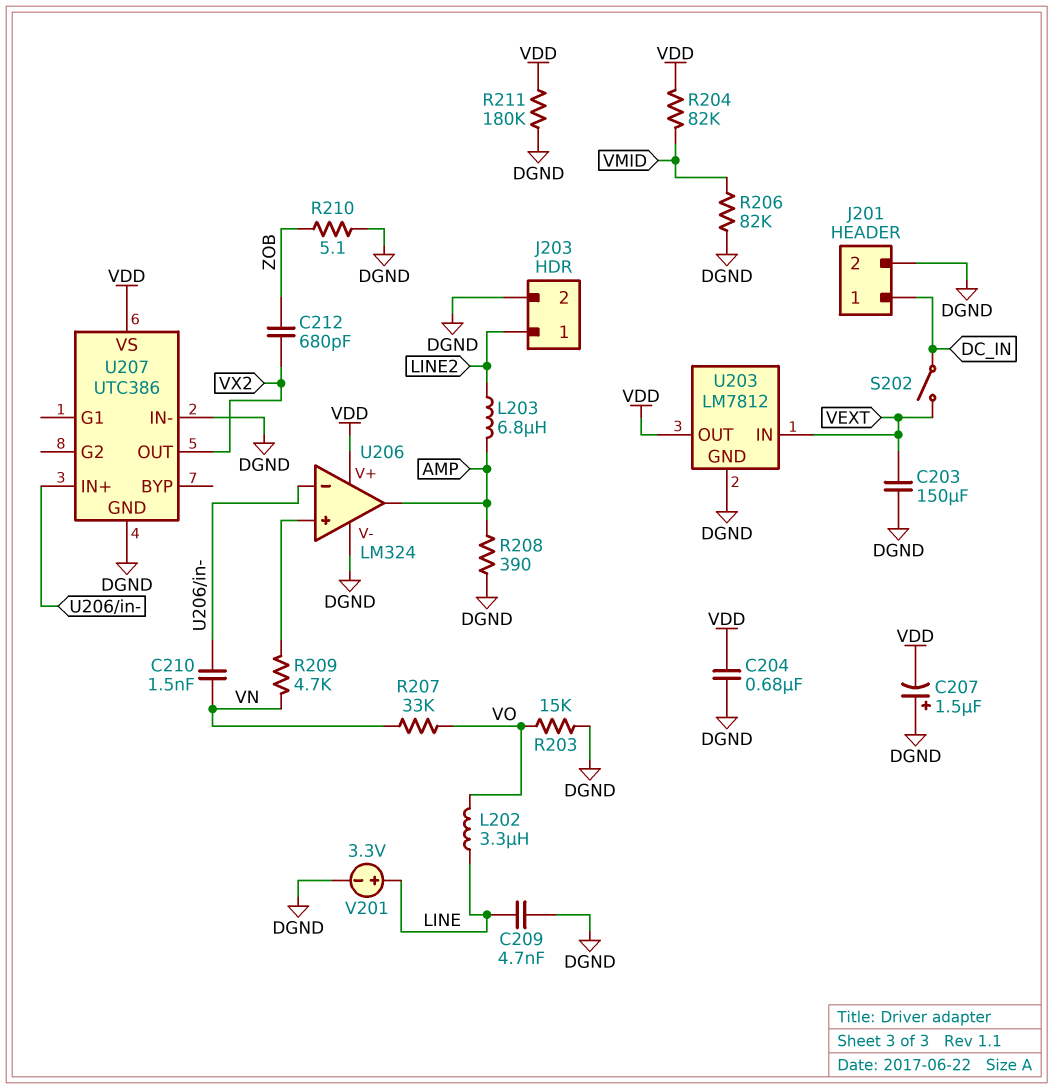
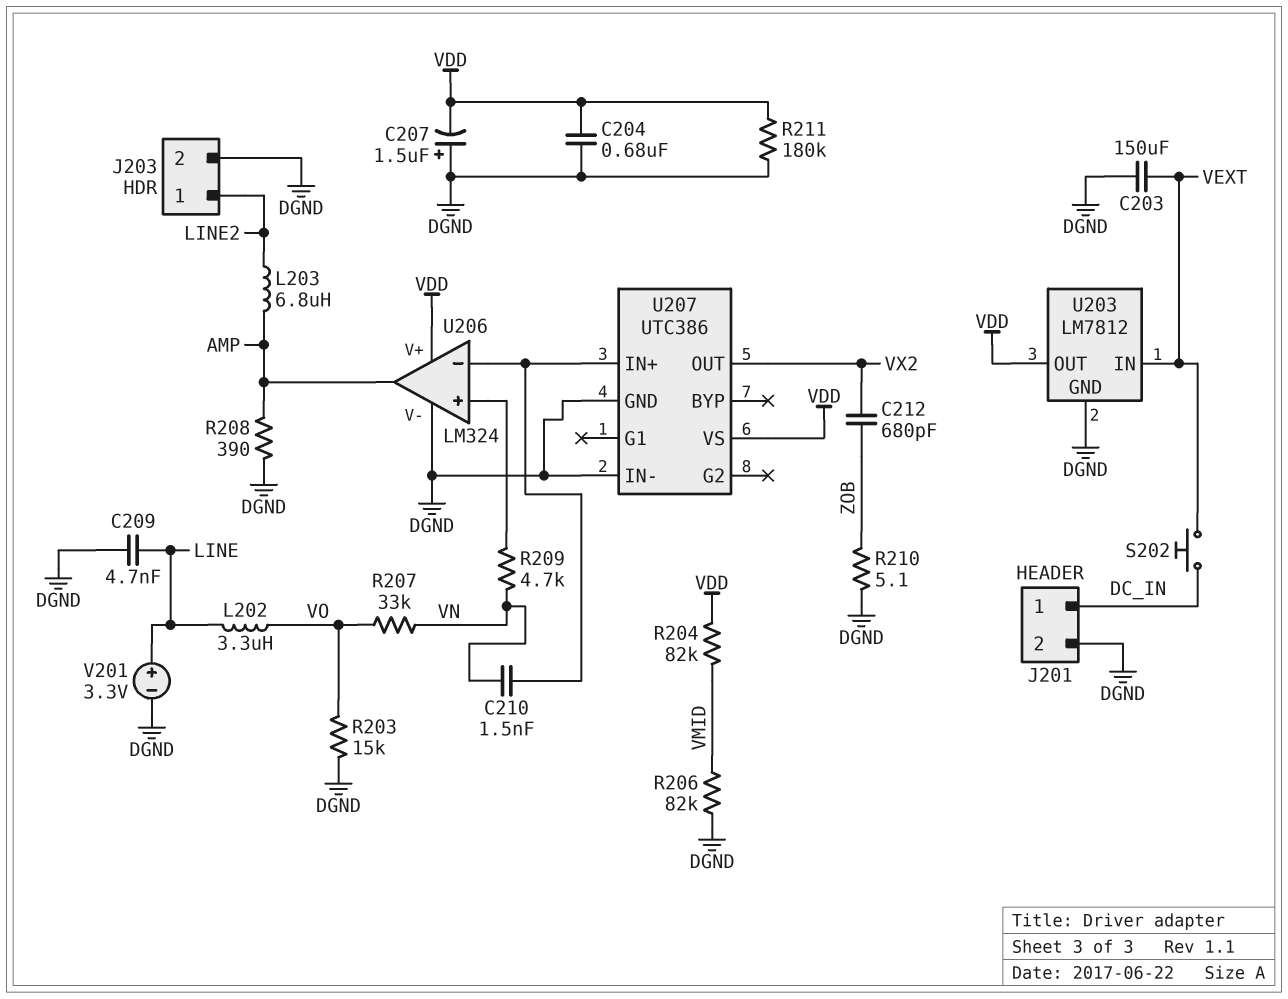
S202: switch (DC_IN, VEXT) -> button (DC_IN, VEXT)

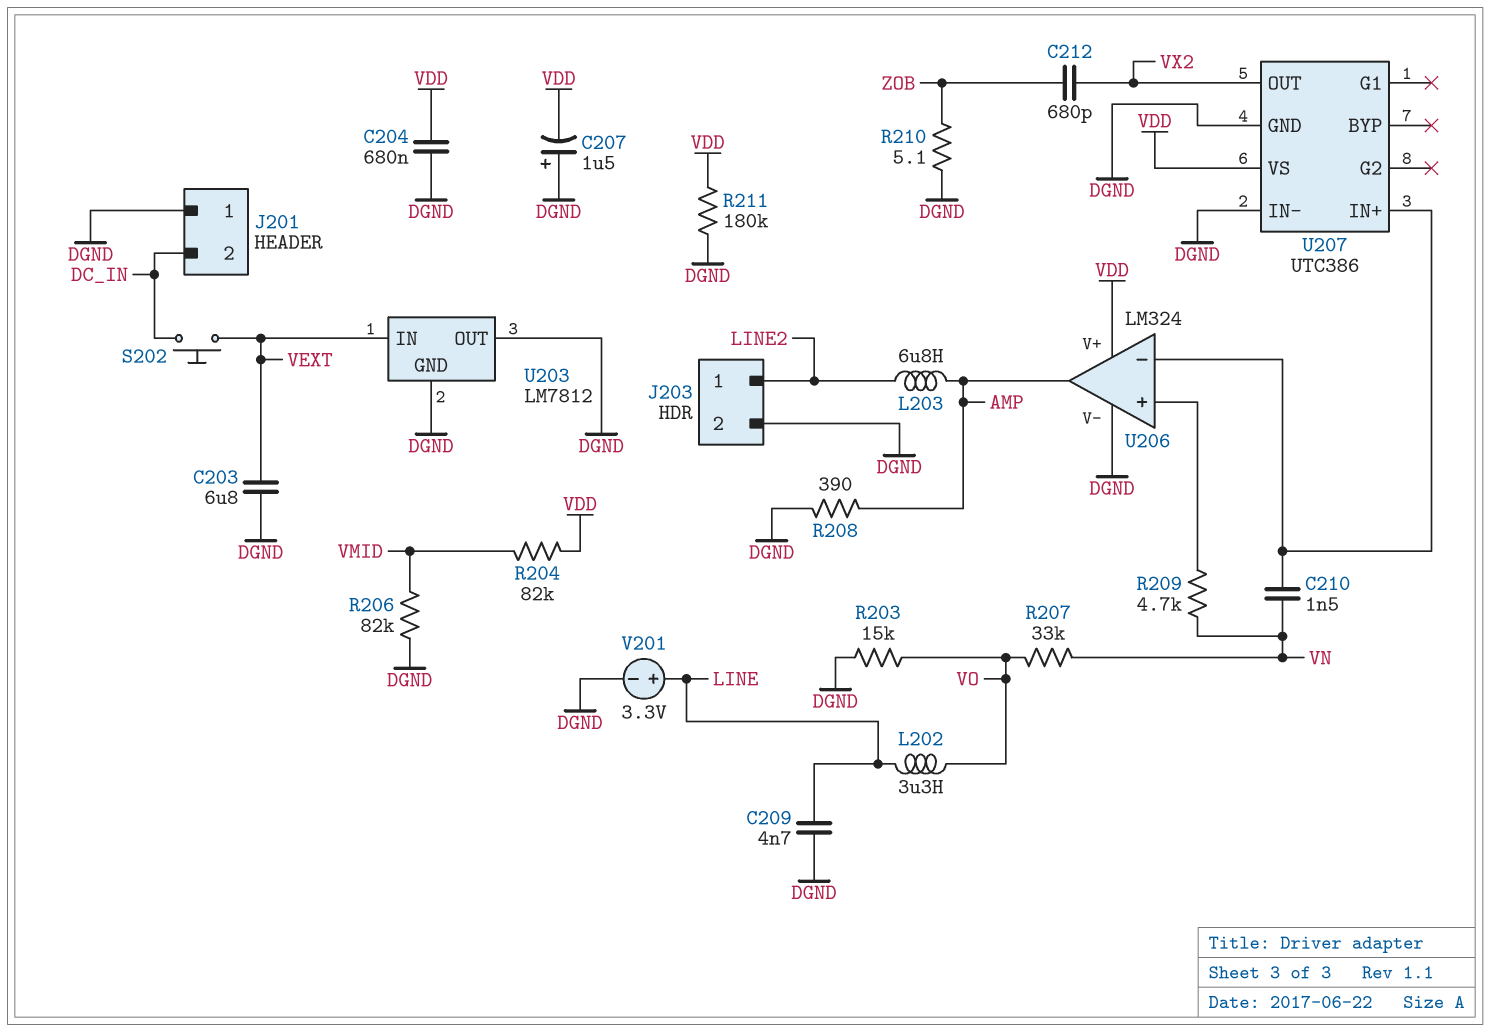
C203: 150uF (DGND, VEXT) -> 6.8uF (DGND, VEXT)
J201 pin 1: DC_IN -> DGND
J201 pin 2: DGND -> DC_IN
U203 pin OUT: VDD -> DGND

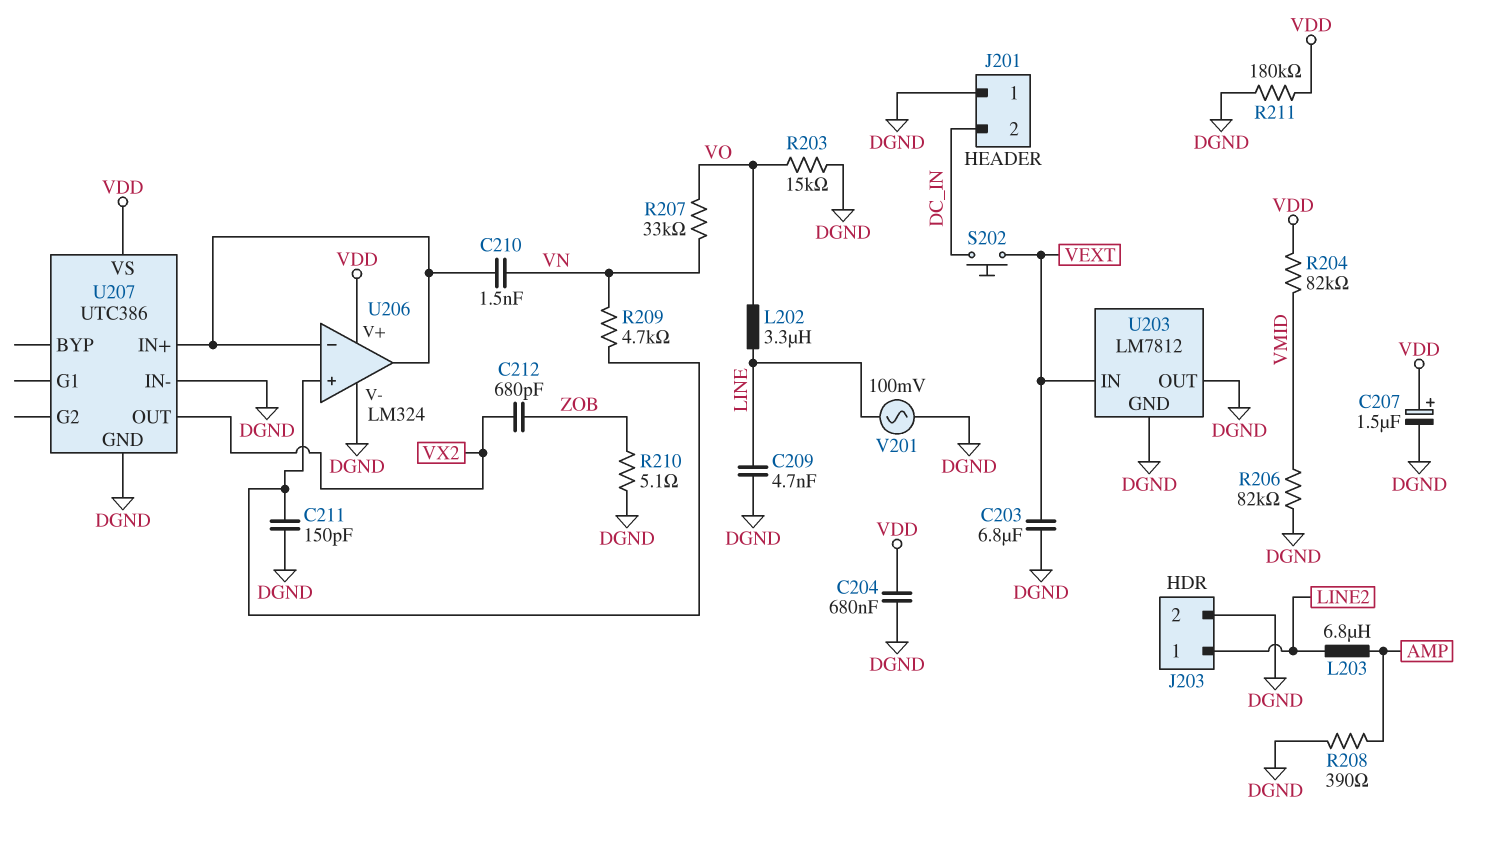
C207: 1.5uF (plus DGND, minus VDD) -> 1.5uF (plus VDD, minus DGND)
C211: none -> 150pF (DGND, U206/in+)
U206 pin out: AMP -> U206/in-
V201: 3.3V (plus LINE, minus DGND) -> AC 100mV (DGND, LINE)

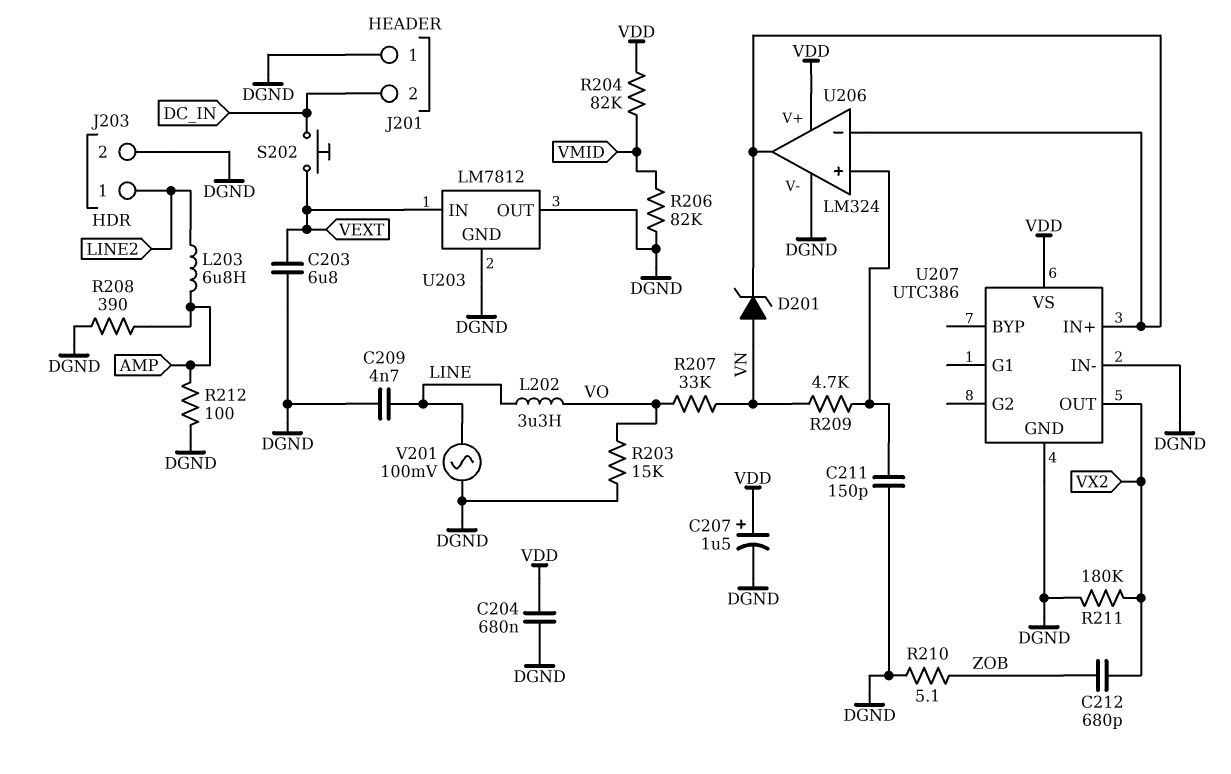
C210: 1.5nF (U206/in-, VN) -> none
D201: none -> zener (A VN, K U206/in-)
R211: 180k (DGND, VDD) -> 180k (DGND, VX2)
R212: none -> 100 (AMP, DGND)

